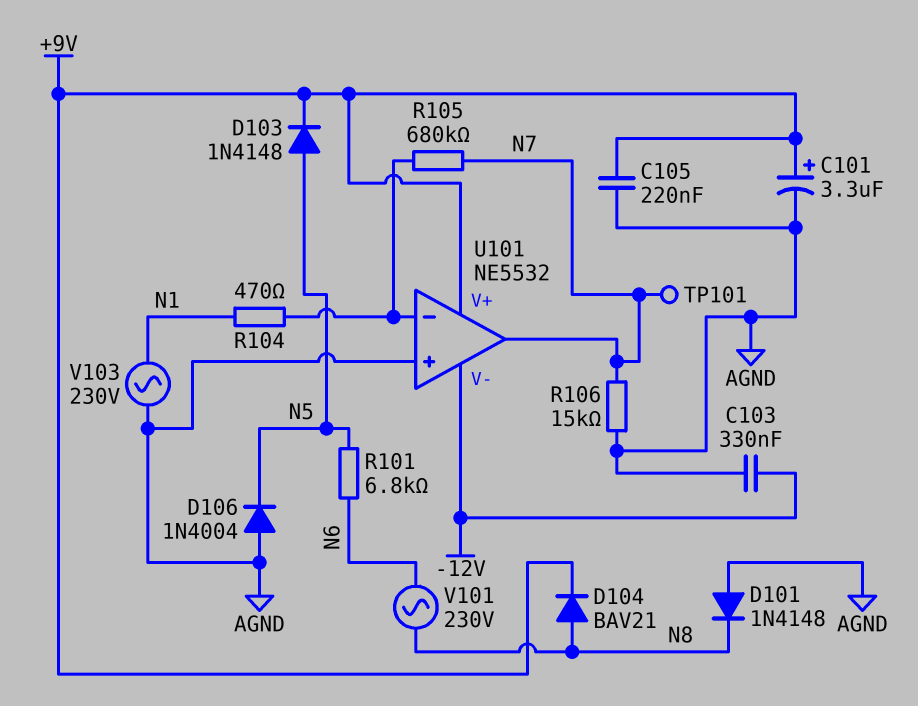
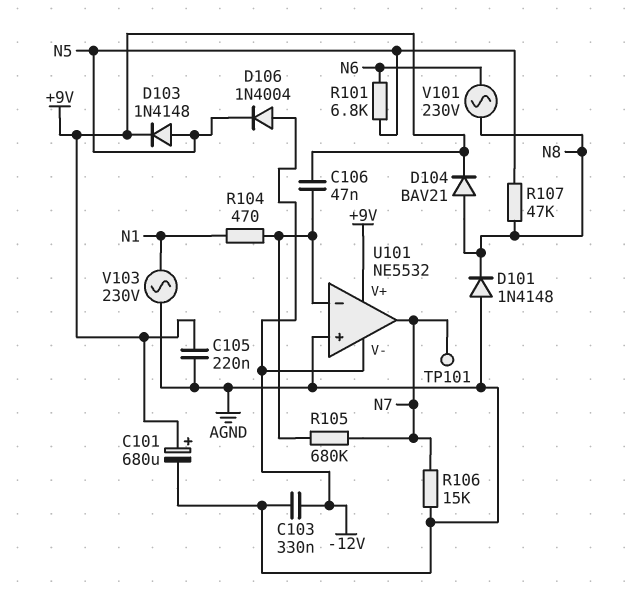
C101: 3.3uF (plus +9V, minus AGND) -> 680uF (plus +9V, minus AGND)
C106: none -> 47nF (+9V, U101/in-)
D106: diode 1N4004 (A AGND, K N5) -> diode 1N4004 (A -12V, K N5)
R107: none -> 47k (N5, N8)

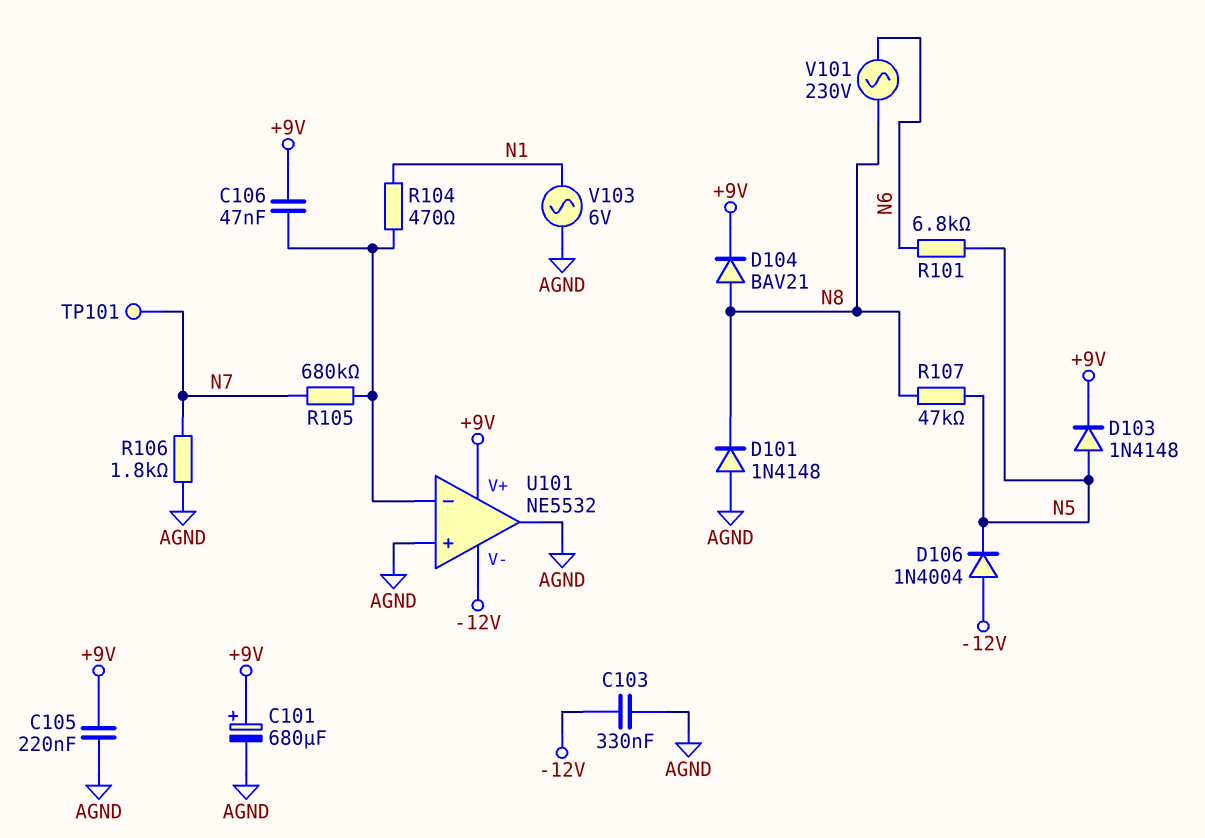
R106: 15k (AGND, N7) -> 1.8k (AGND, N7)
U101 pin out: N7 -> AGND
V103: AC 230V (AGND, N1) -> AC 6V (AGND, N1)

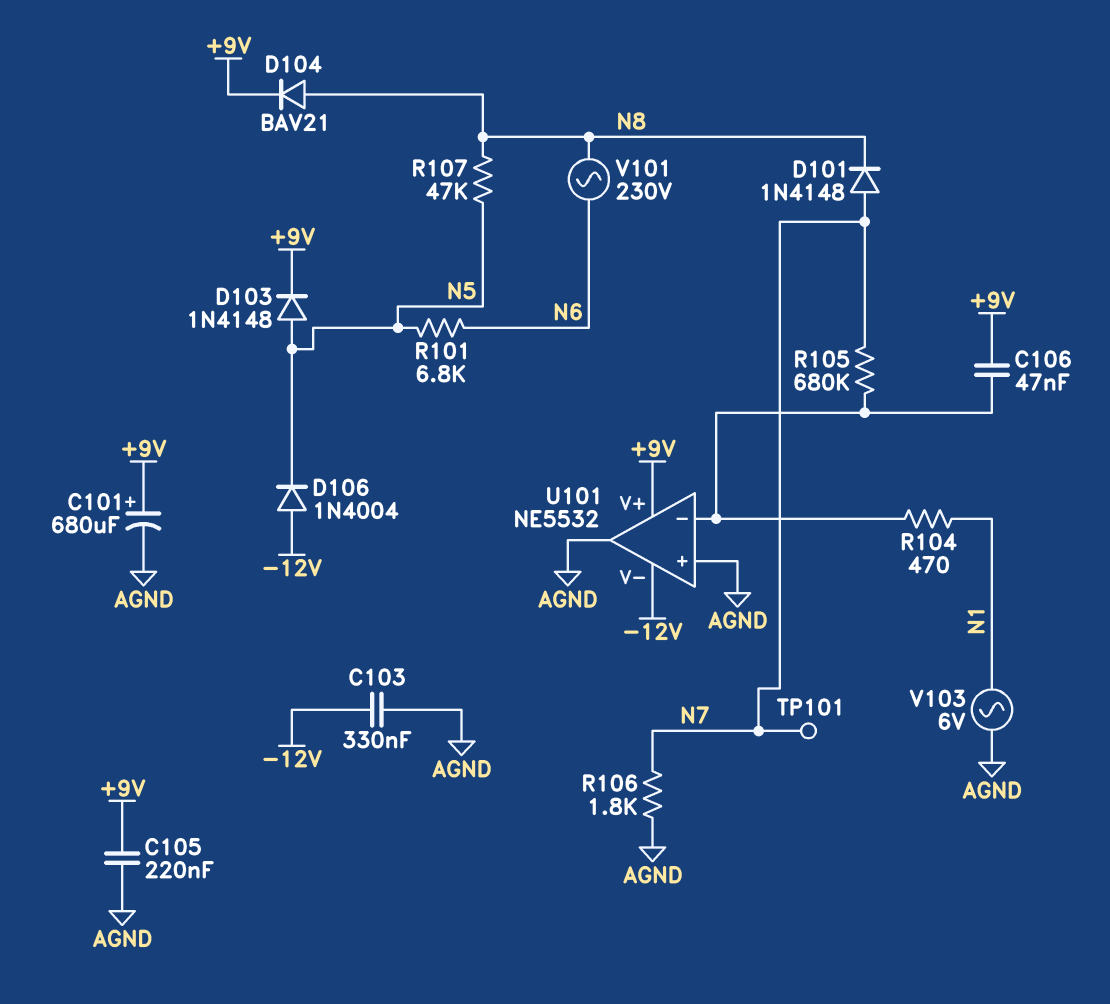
D101: diode 1N4148 (A AGND, K N8) -> diode 1N4148 (A N7, K N8)

